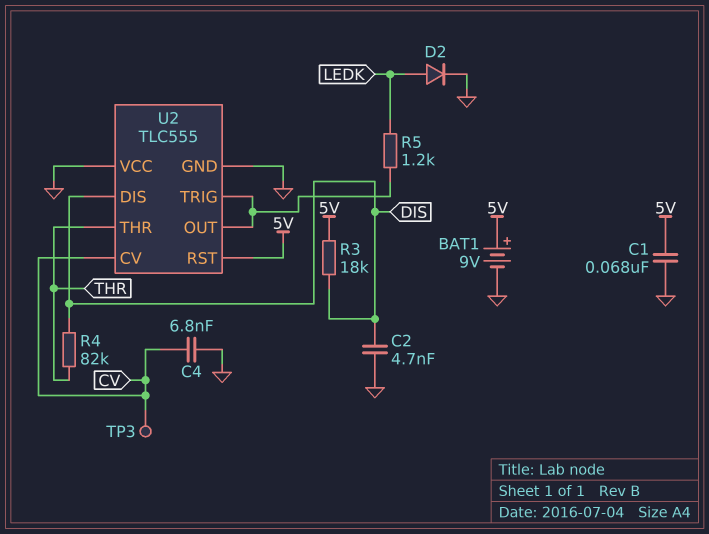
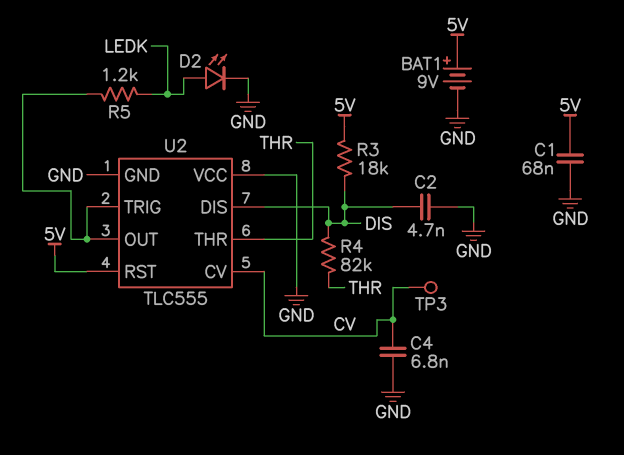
D2: diode (A LEDK, K GND) -> LED (A LEDK, K GND)

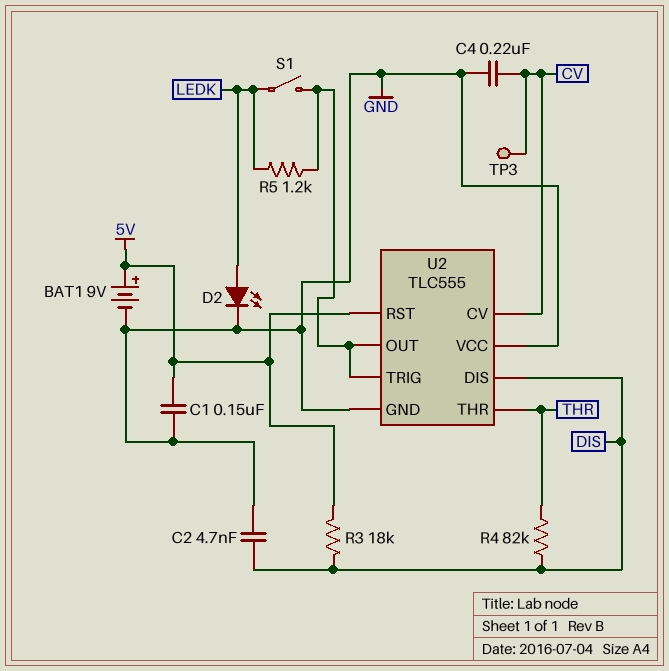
C1: 68nF (5V, GND) -> 150nF (5V, GND)
C4: 6.8nF (CV, GND) -> 220nF (CV, GND)
S1: none -> switch (LEDK, U2/OUT)

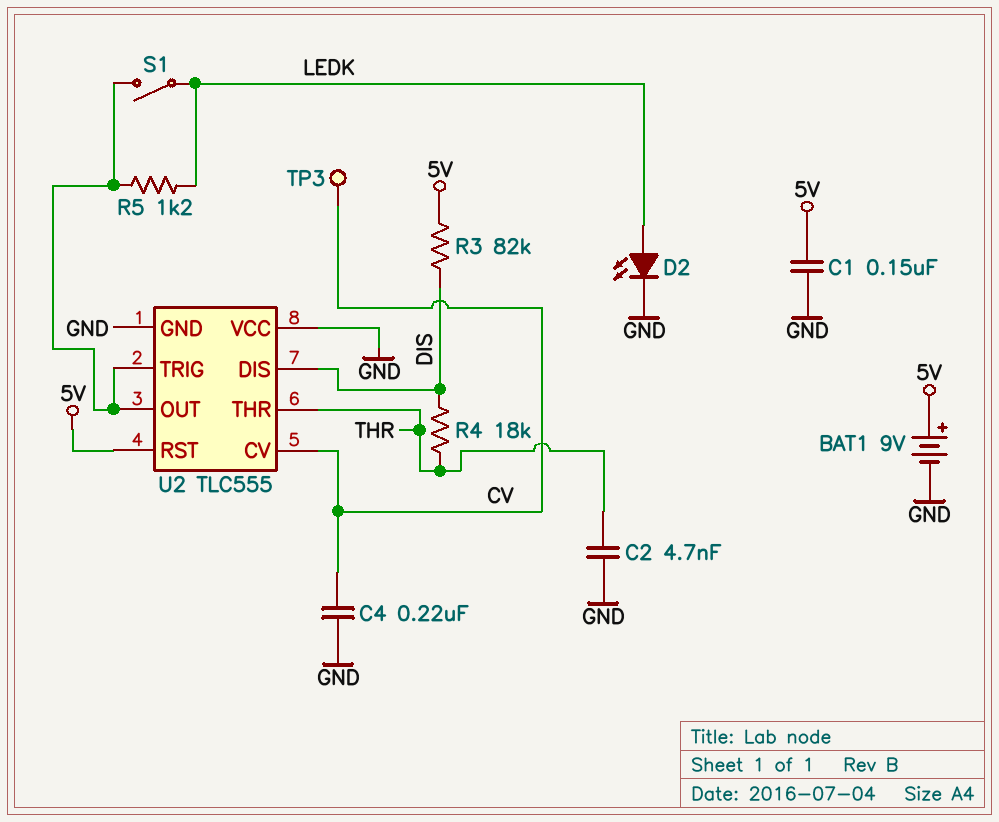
C2: 4.7nF (DIS, GND) -> 4.7nF (GND, THR)
R3: 18k (5V, DIS) -> 82k (5V, DIS)
R4: 82k (DIS, THR) -> 18k (DIS, THR)

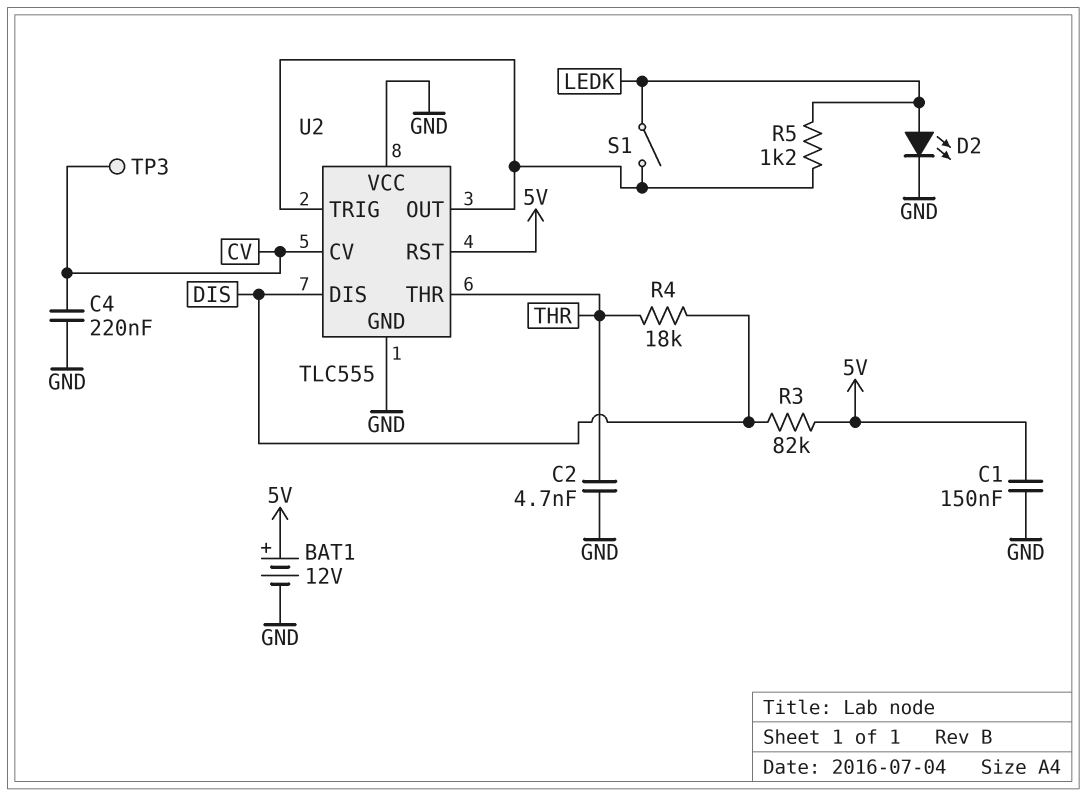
BAT1: 9V (plus 5V, minus GND) -> 12V (plus 5V, minus GND)

